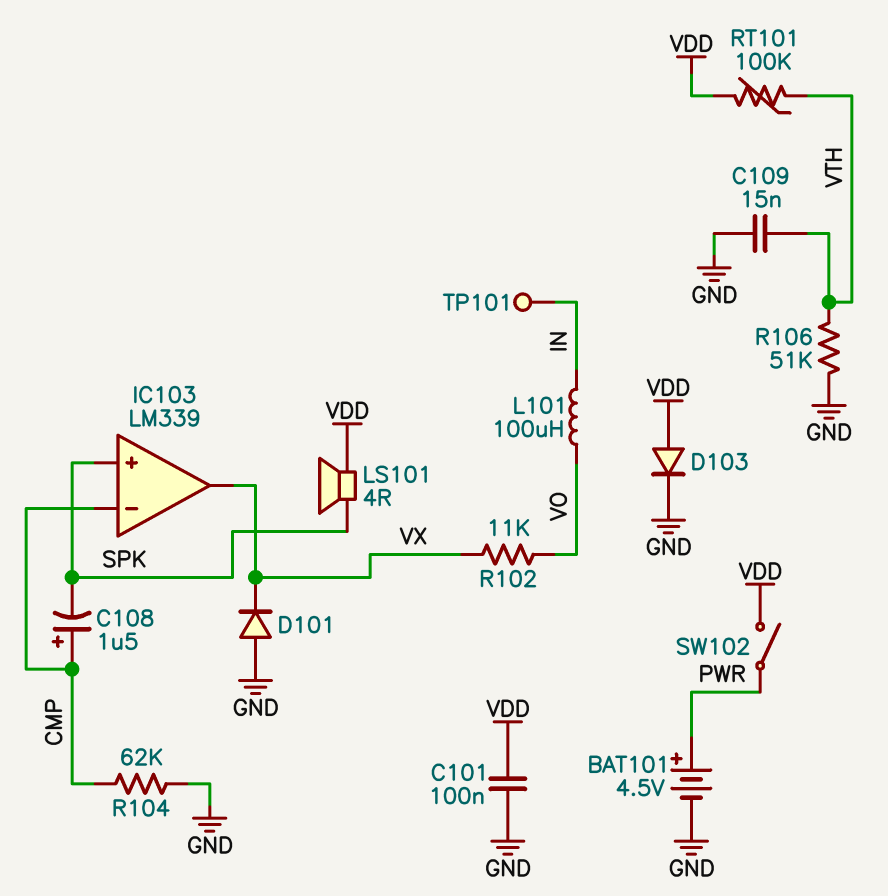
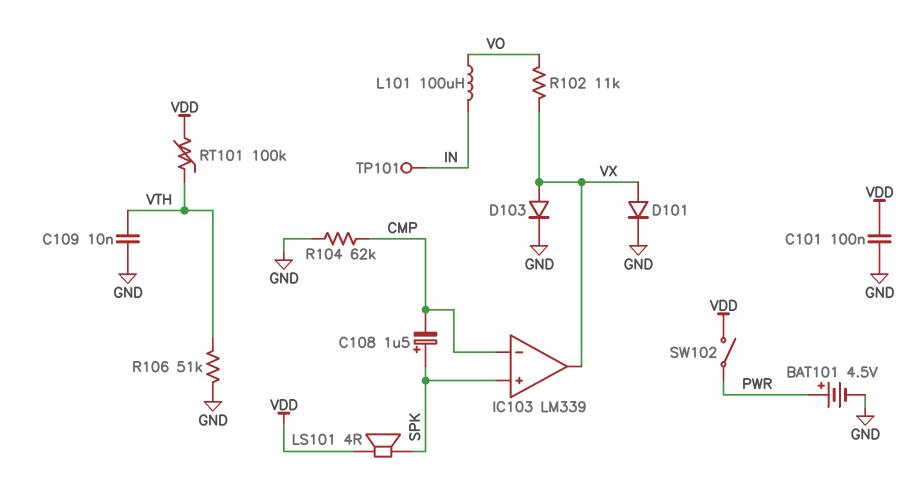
C108: 1.5uF (plus CMP, minus SPK) -> 1.5uF (plus SPK, minus CMP)
C109: 15nF (GND, VTH) -> 10nF (GND, VTH)
D101: diode (A GND, K VX) -> diode (A VX, K GND)
D103: diode (A VDD, K GND) -> diode (A VX, K GND)

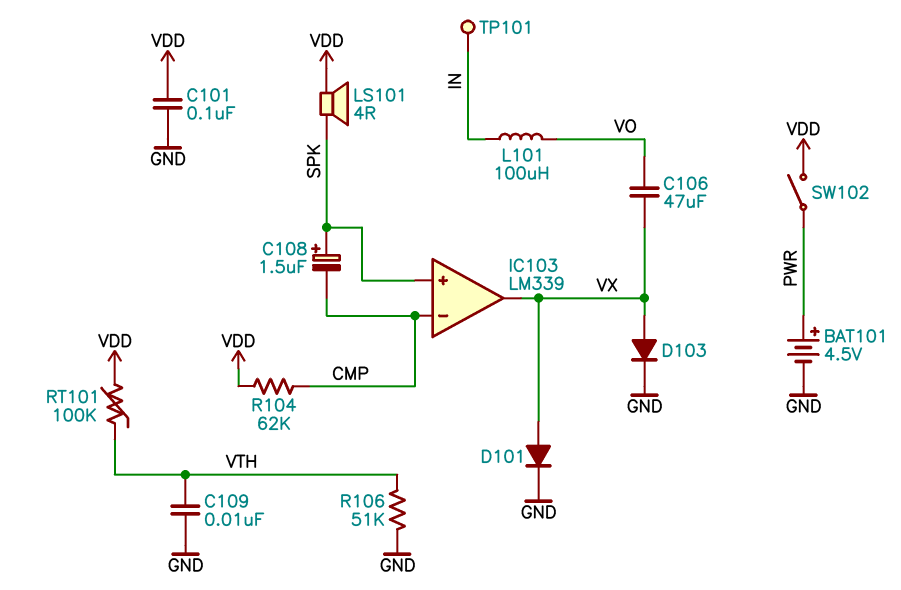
C106: none -> 47uF (VO, VX)
R102: 11k (VO, VX) -> none
R104: 62k (CMP, GND) -> 62k (CMP, VDD)

